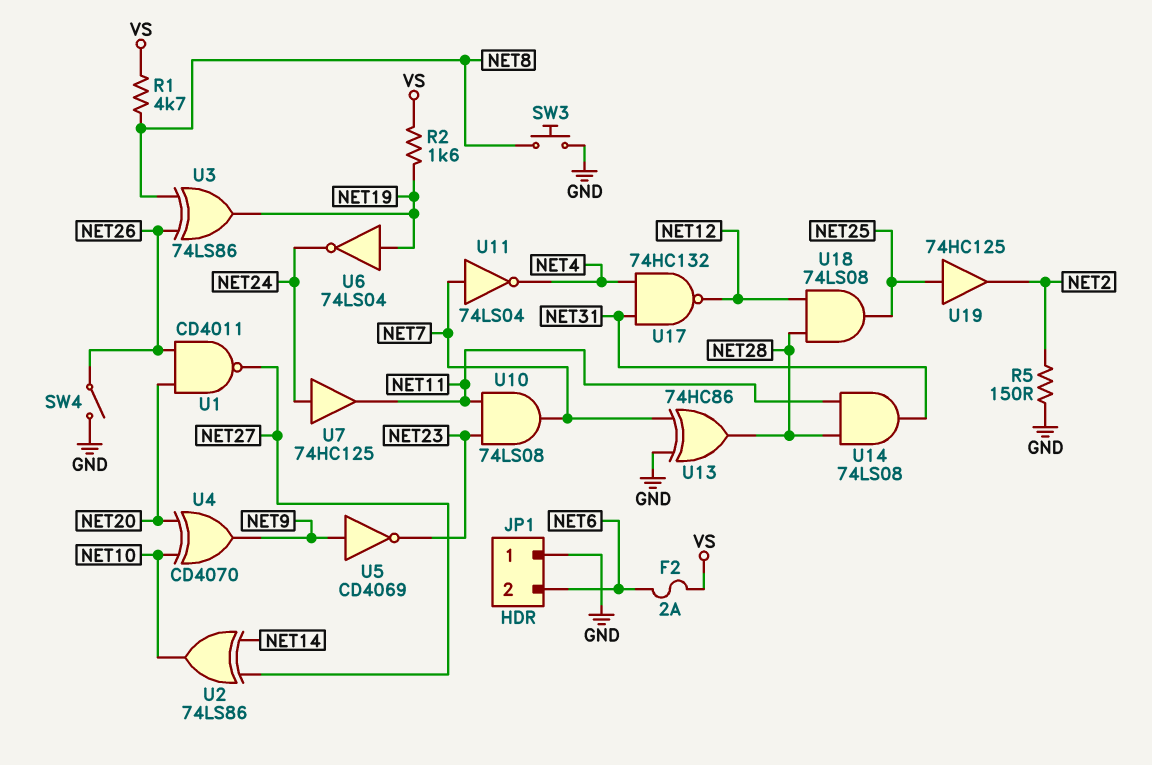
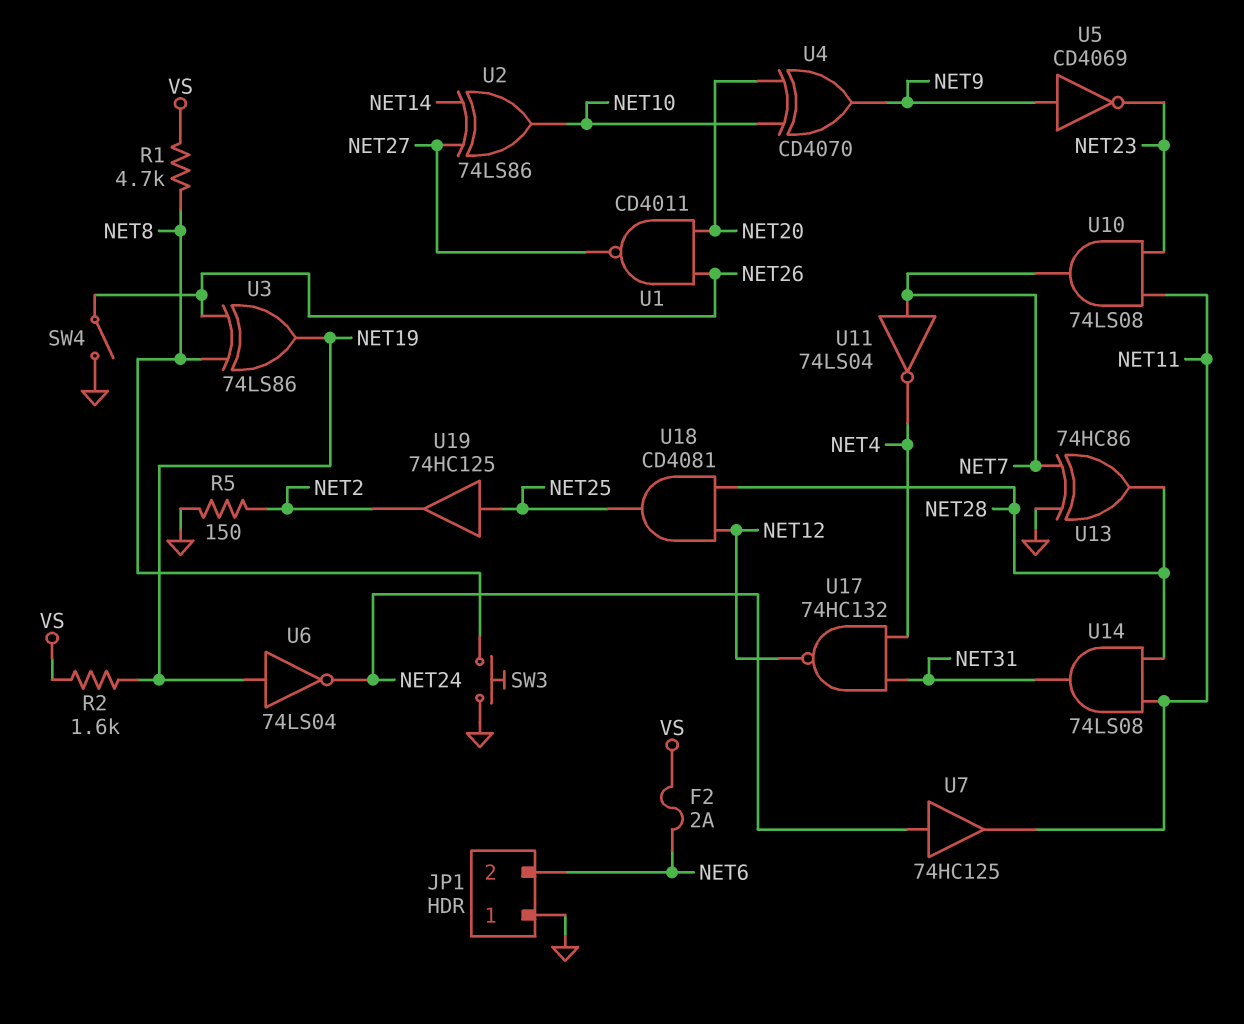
U18: AND 74LS08 (in NET12, in NET28, out NET25) -> AND CD4081 (in NET12, in NET28, out NET25)

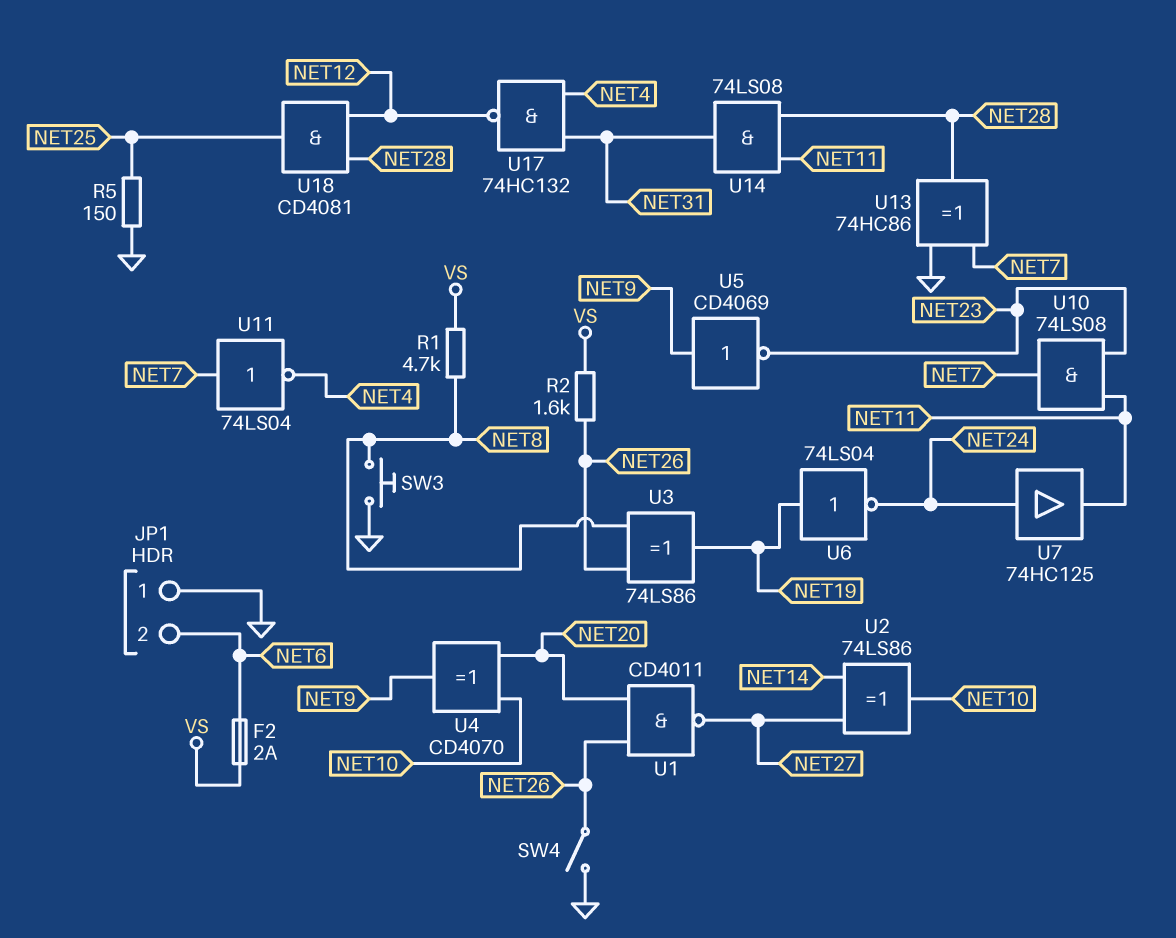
R2: 1.6k (NET19, VS) -> 1.6k (NET26, VS)
R5: 150 (GND, NET2) -> 150 (GND, NET25)
U19: buffer 74HC125 (in NET25, out NET2) -> none

